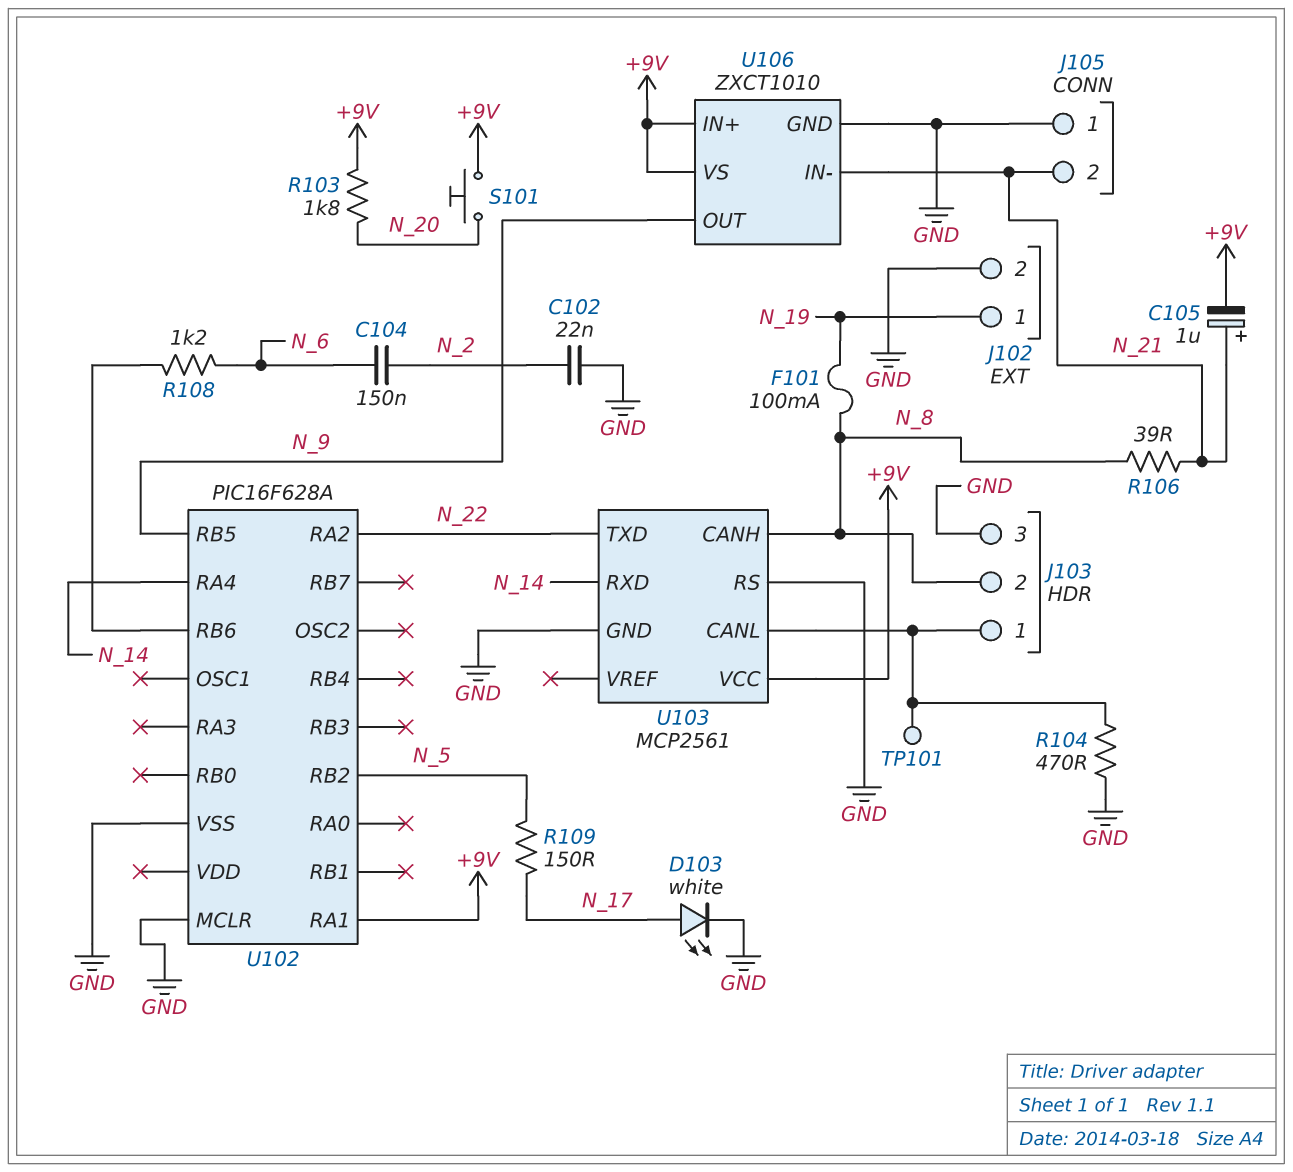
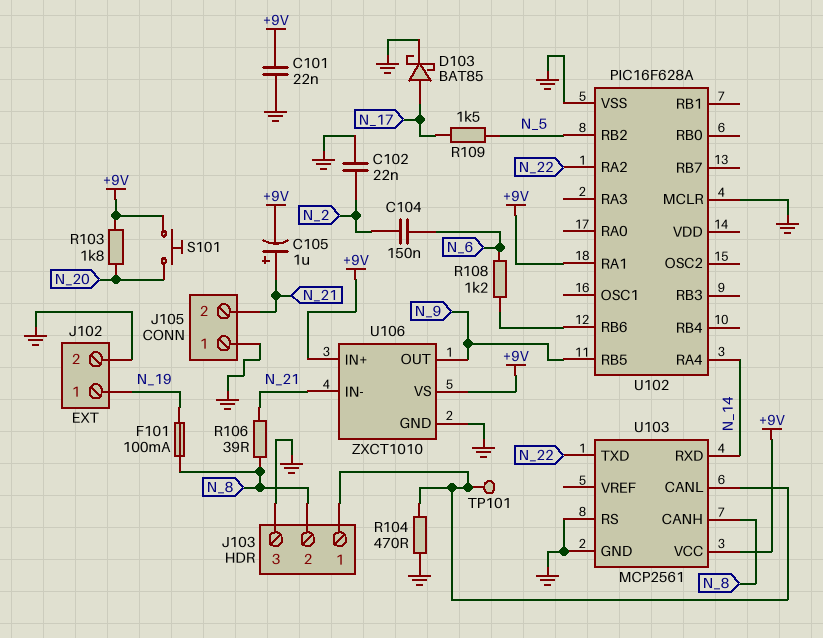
C101: none -> 22nF (+9V, GND)
D103: LED white (A N_17, K GND) -> schottky BAT85 (A N_17, K GND)
R109: 150 (N_5, N_17) -> 1.5k (N_5, N_17)

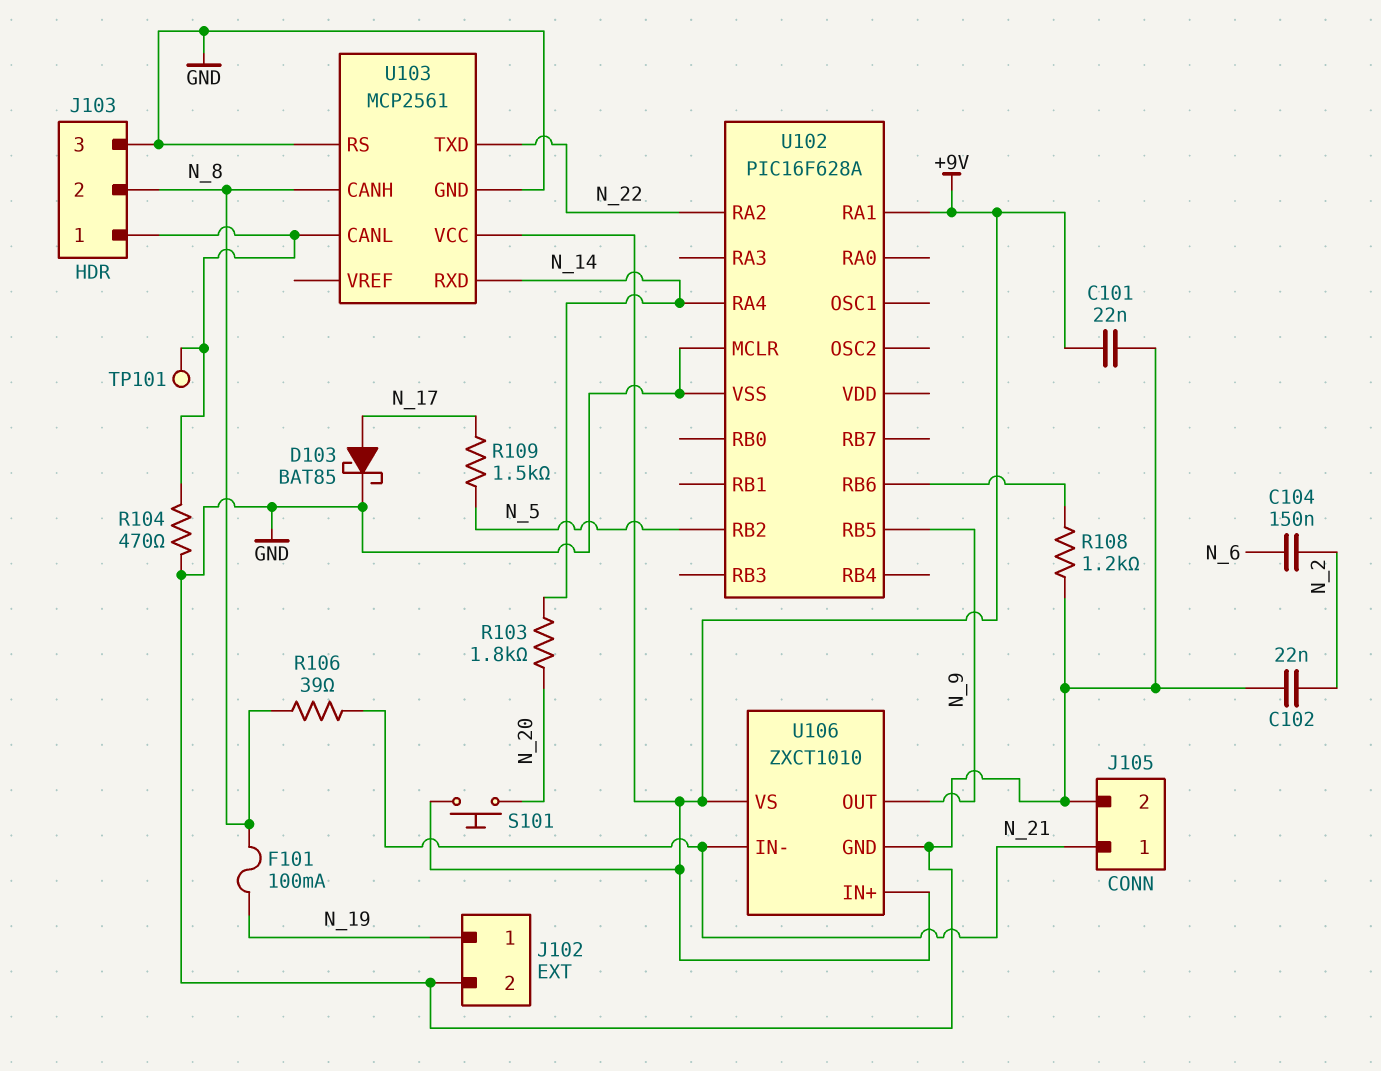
C105: 1uF (plus N_21, minus +9V) -> none
J105 pin 1: GND -> N_21
J105 pin 2: N_21 -> GND
R103: 1.8k (+9V, N_20) -> 1.8k (N_14, N_20)
R108: 1.2k (N_6, U102/RB6) -> 1.2k (GND, U102/RB6)

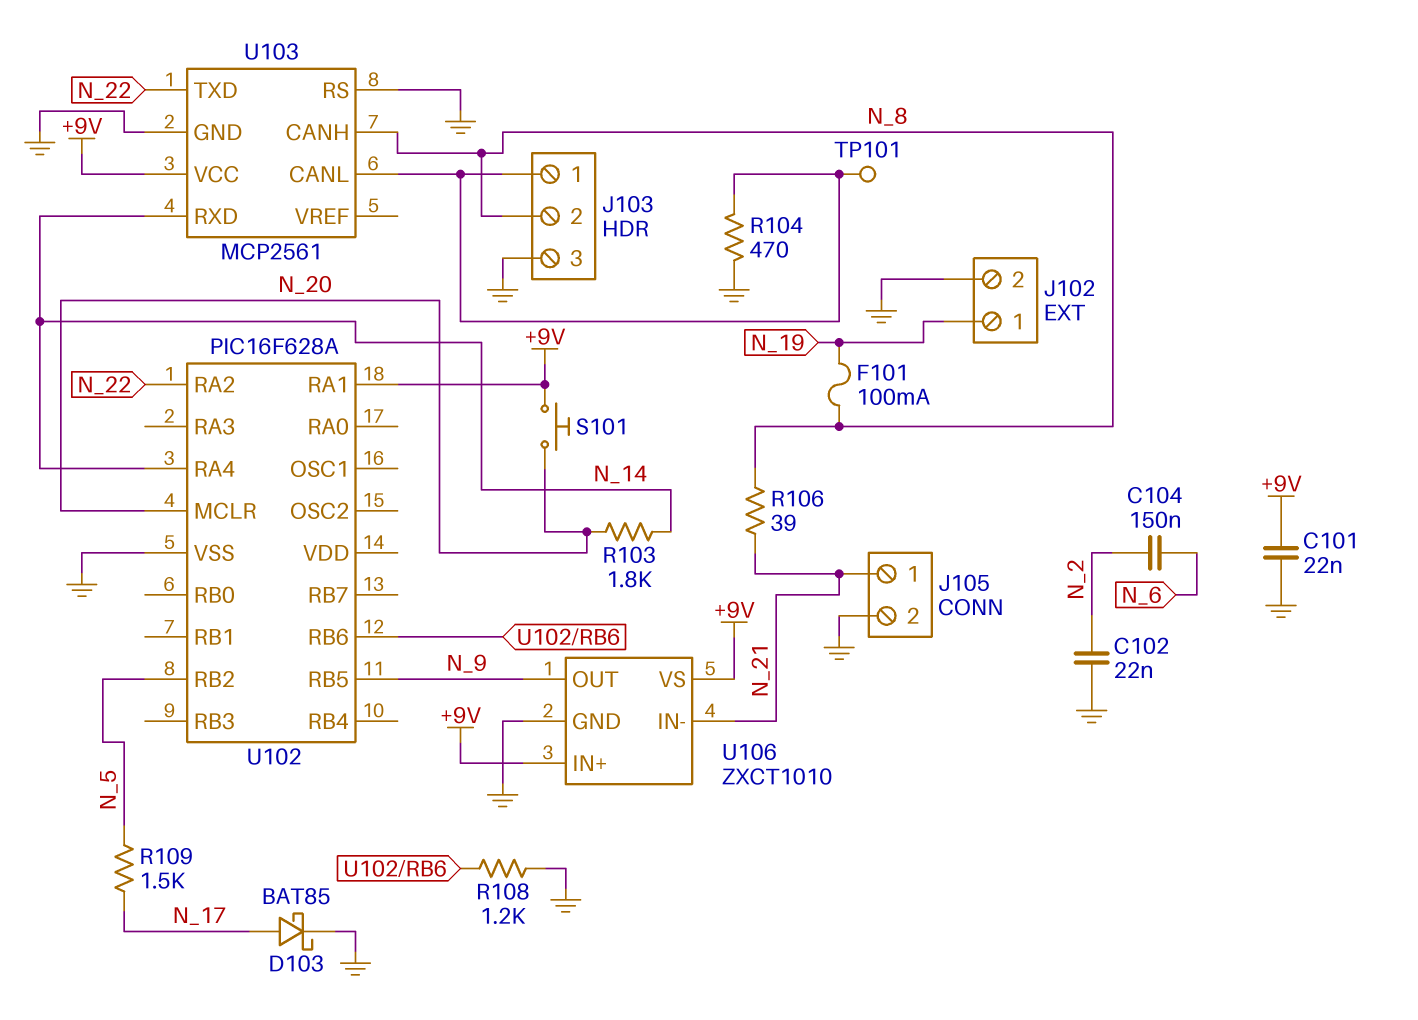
U102 pin MCLR: GND -> N_20

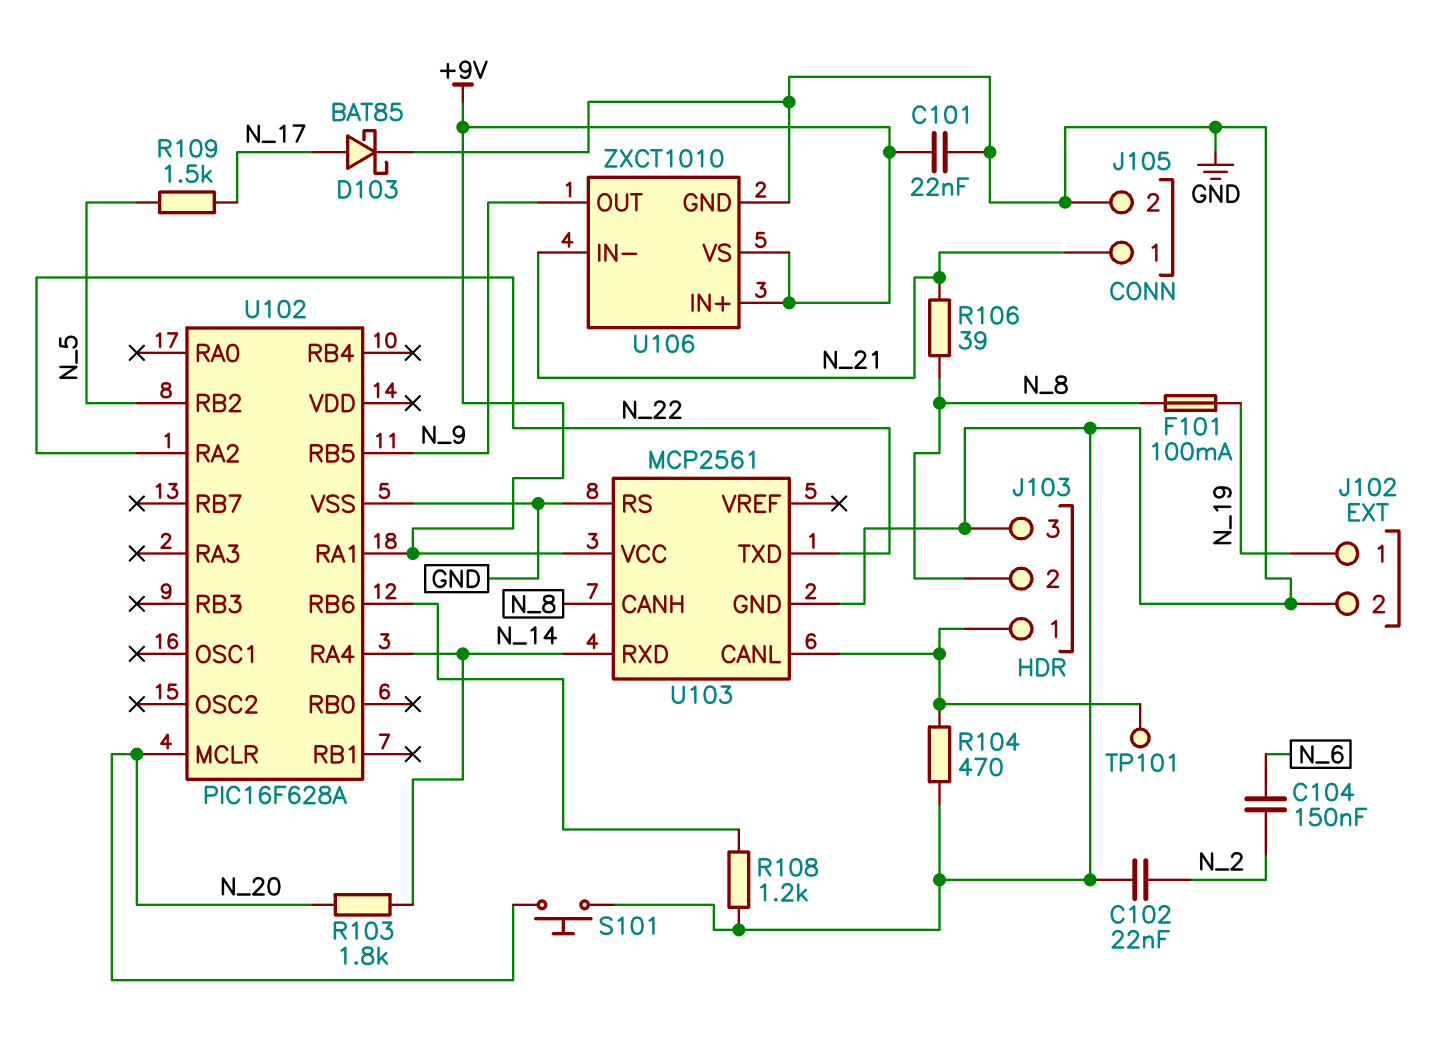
S101: button (+9V, N_20) -> button (GND, N_20)

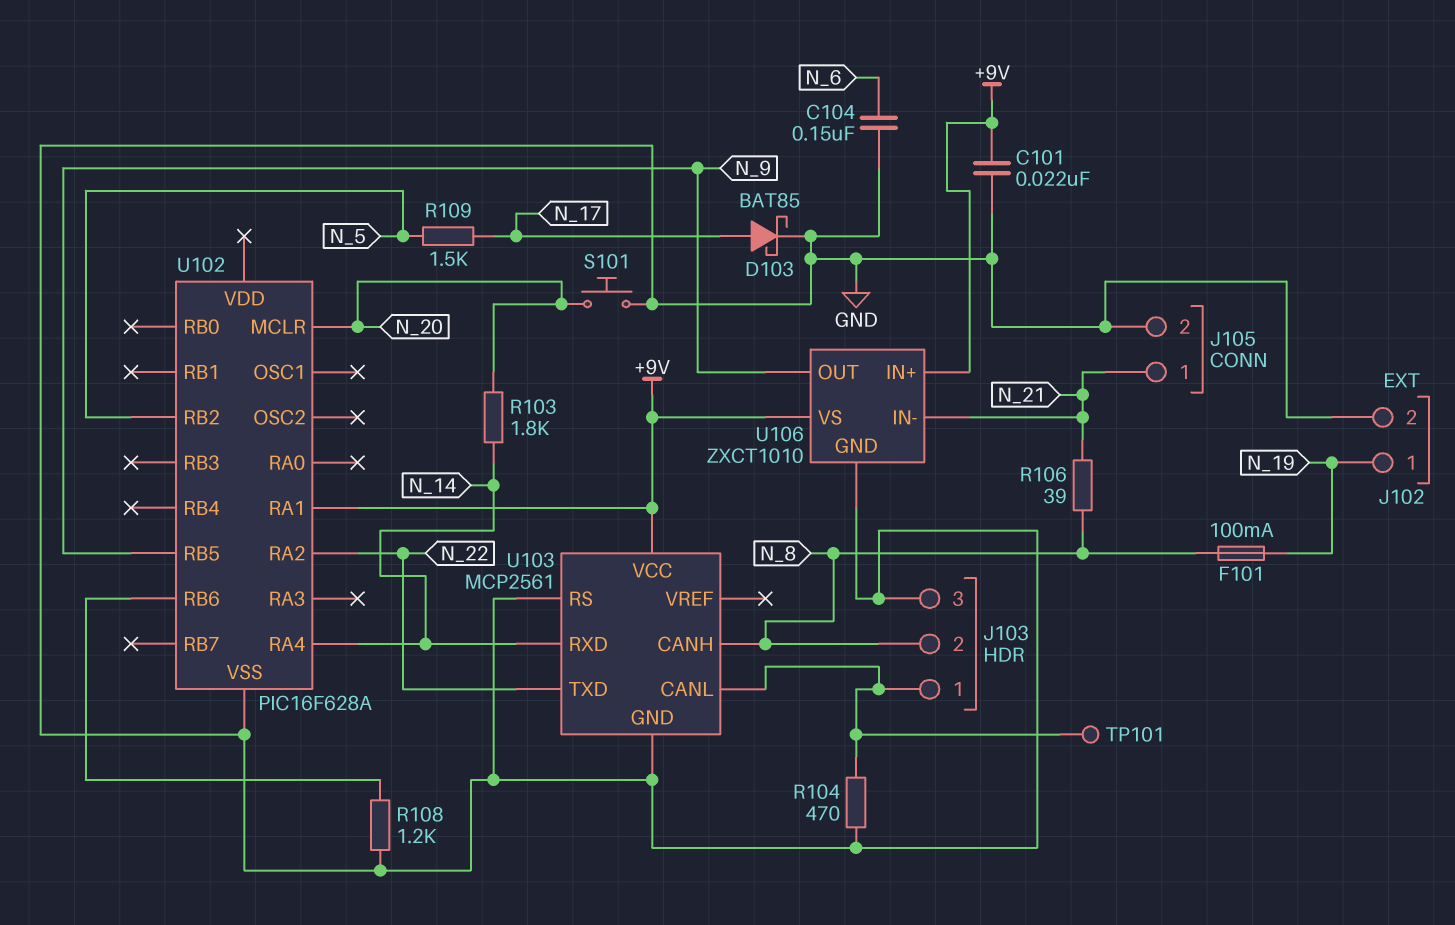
C102: 22nF (GND, N_2) -> none
C104: 150nF (N_2, N_6) -> 150nF (GND, N_6)

